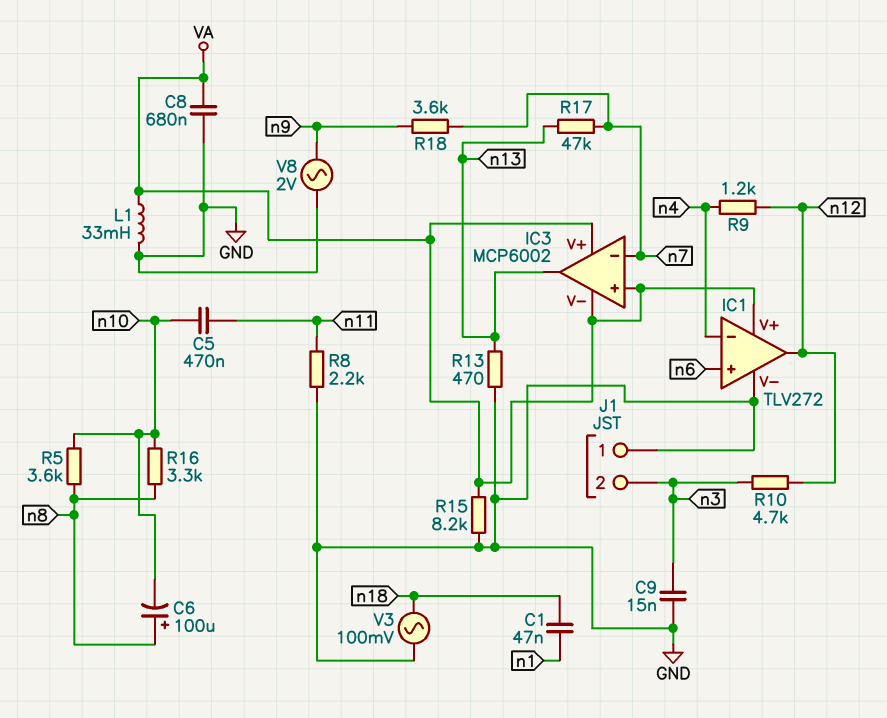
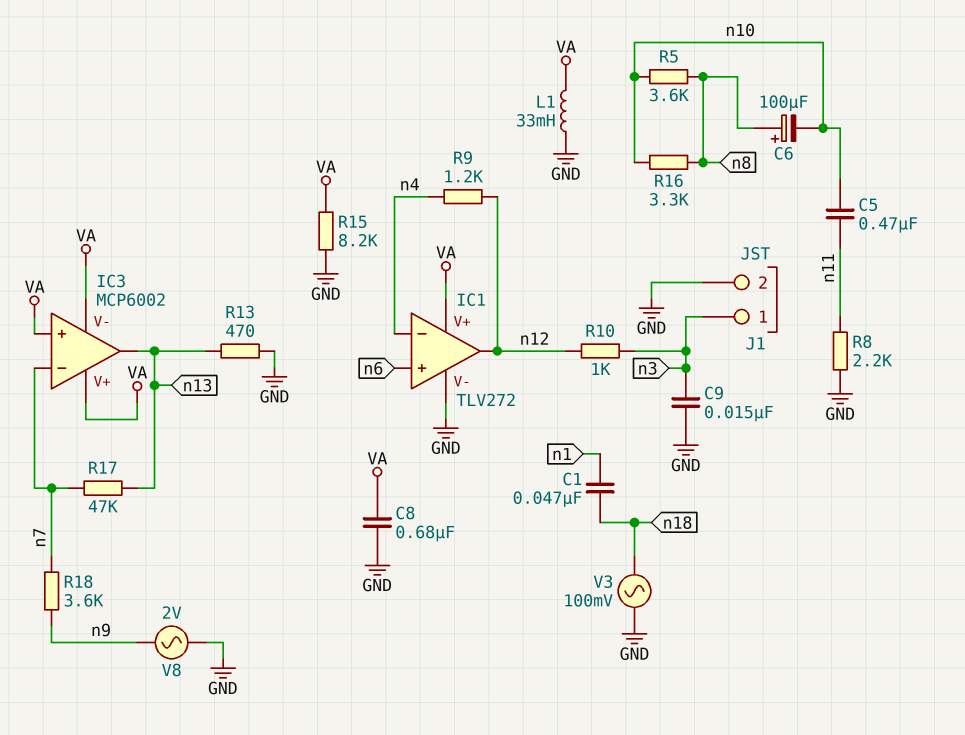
J1 pin 1: GND -> n3
J1 pin 2: n3 -> GND
R10: 4.7k (n3, n12) -> 1k (n3, n12)

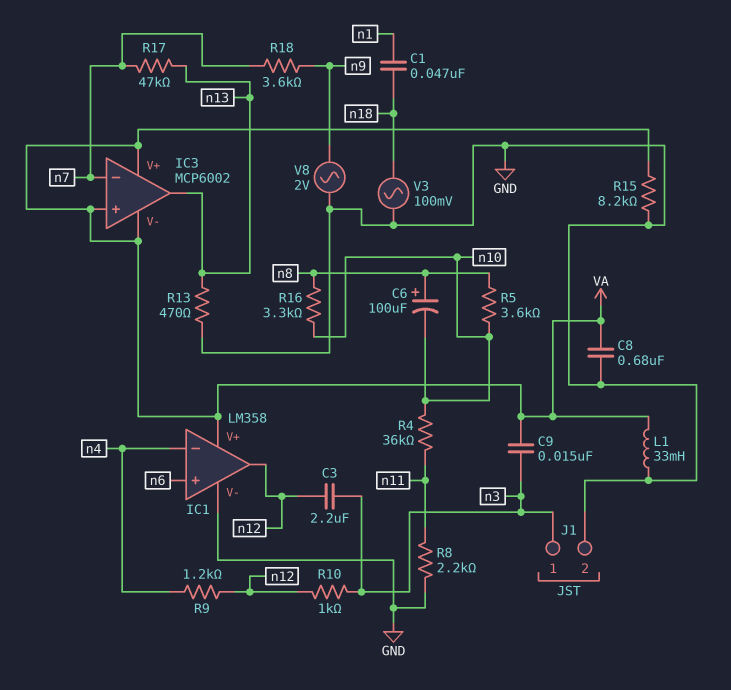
C3: none -> 2.2uF (n3, n12)
C5: 470nF (n10, n11) -> none
C9: 15nF (GND, n3) -> 15nF (VA, n3)
IC1: TLV272 -> LM358
R4: none -> 36k (n10, n11)

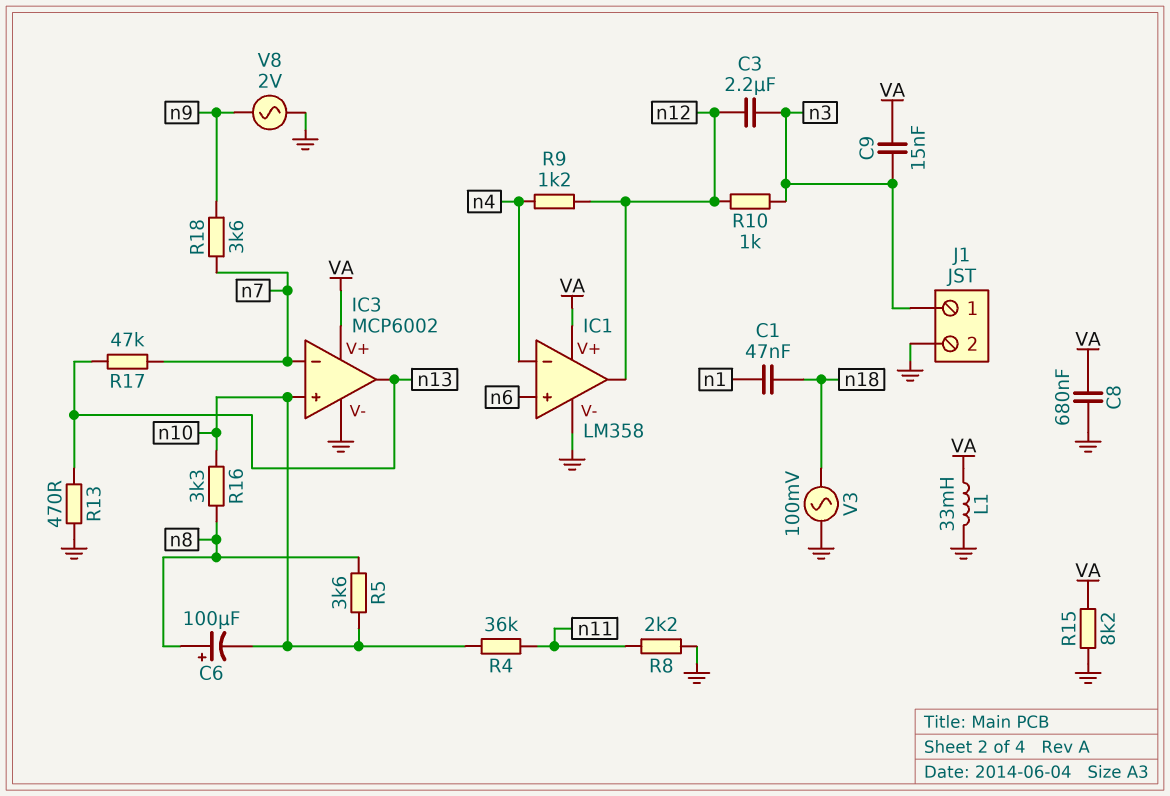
IC3 pin V-: VA -> GND
IC3 pin in+: VA -> n10

